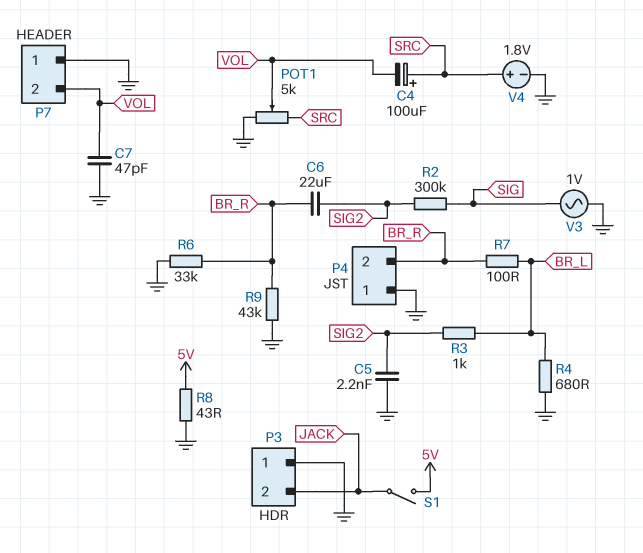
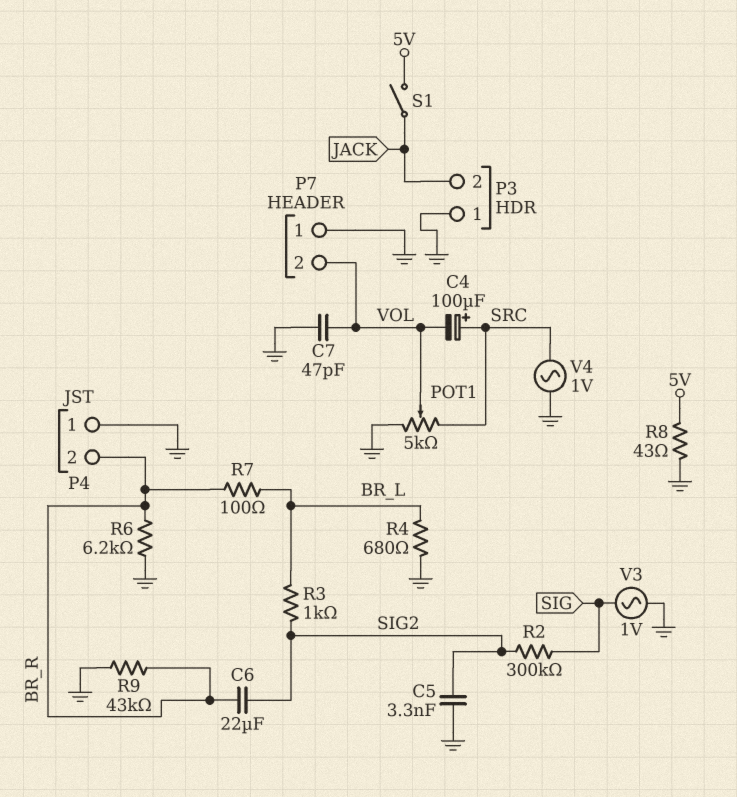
C5: 2.2nF (GND, SIG2) -> 3.3nF (GND, SIG2)
R6: 33k (BR_R, GND) -> 6.2k (BR_R, GND)
V4: 1.8V (plus SRC, minus GND) -> AC 1V (GND, SRC)

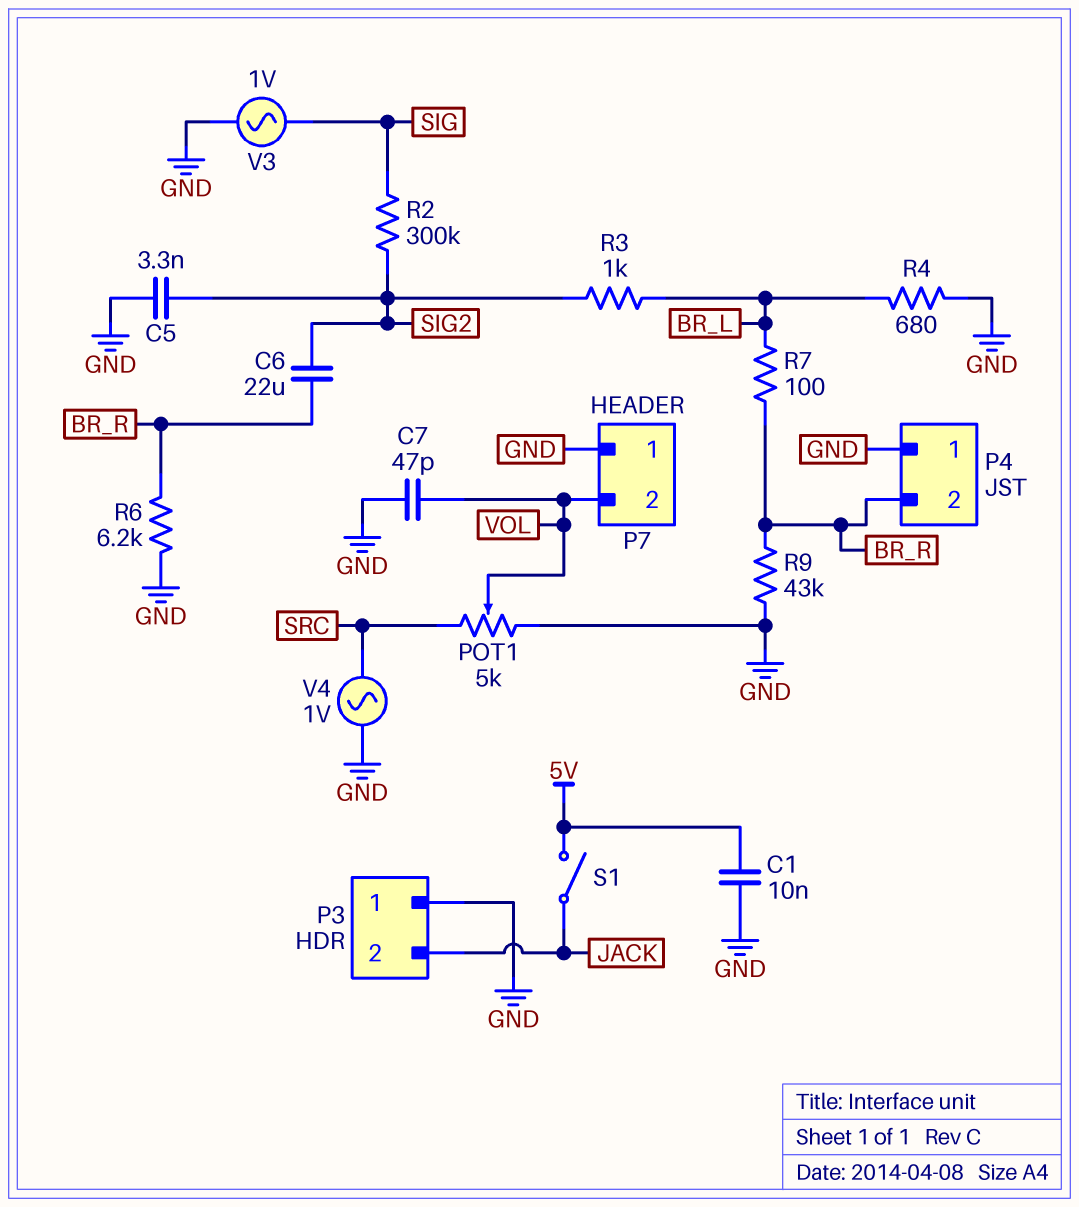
C1: none -> 10nF (5V, GND)
C4: 100uF (plus SRC, minus VOL) -> none
R8: 43 (5V, GND) -> none

